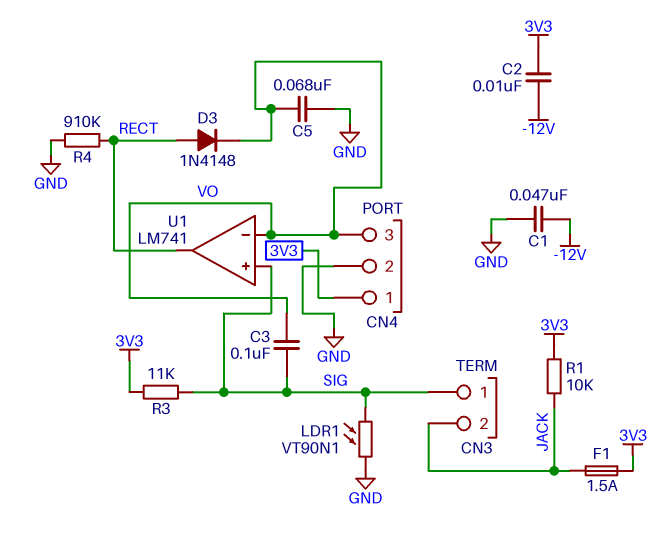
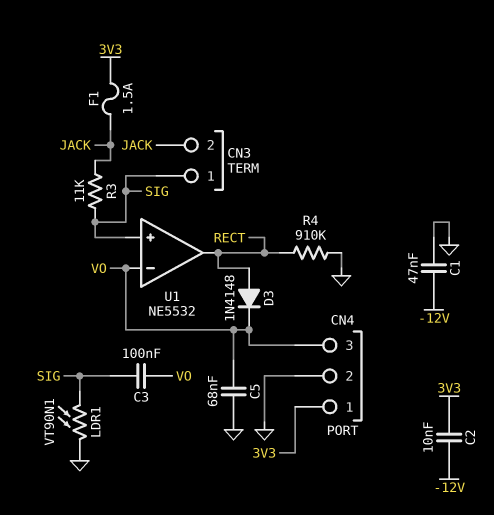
R1: 10k (3V3, JACK) -> none
R3: 11k (3V3, SIG) -> 11k (JACK, SIG)
U1: LM741 -> NE5532

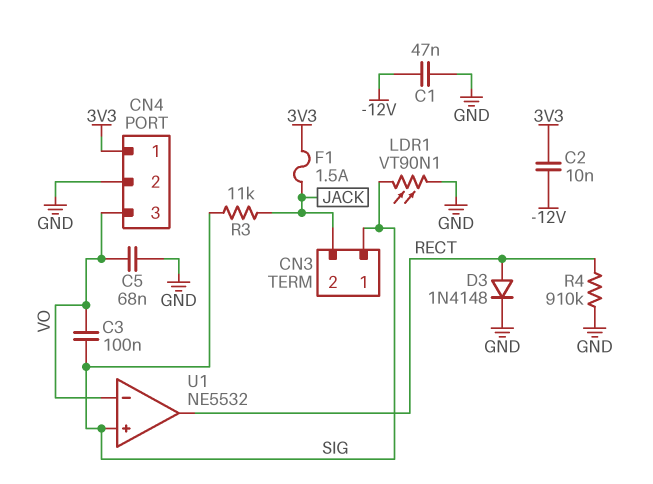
D3: diode 1N4148 (A RECT, K VO) -> diode 1N4148 (A RECT, K GND)

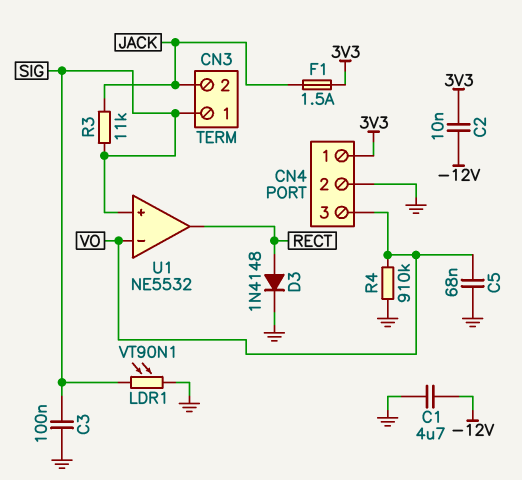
C1: 47nF (-12V, GND) -> 4.7uF (-12V, GND)
C3: 100nF (SIG, VO) -> 100nF (GND, SIG)
R4: 910k (GND, RECT) -> 910k (GND, VO)

